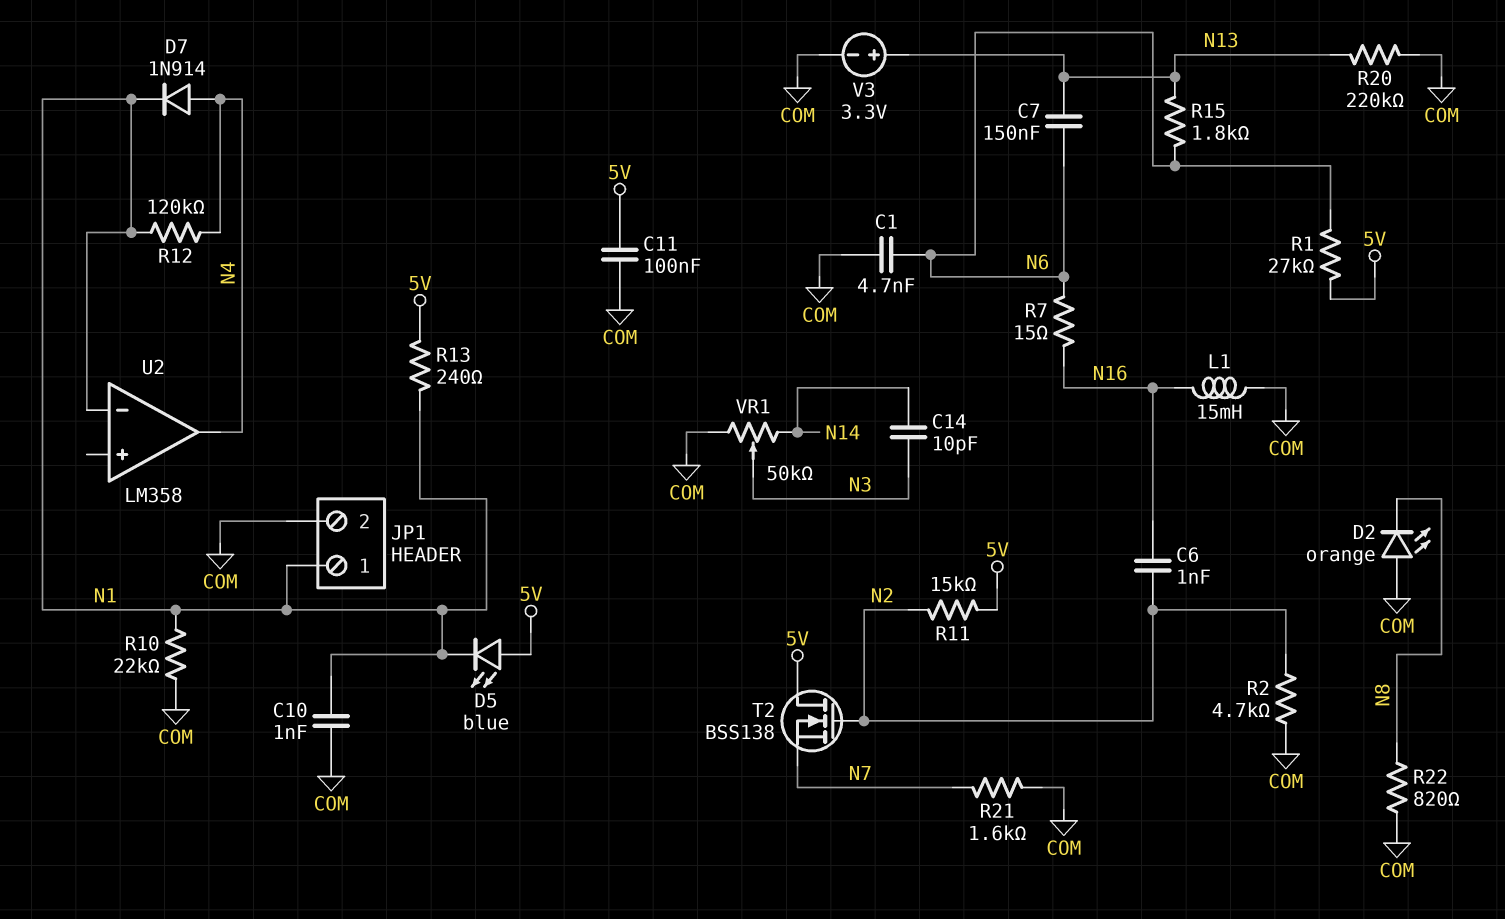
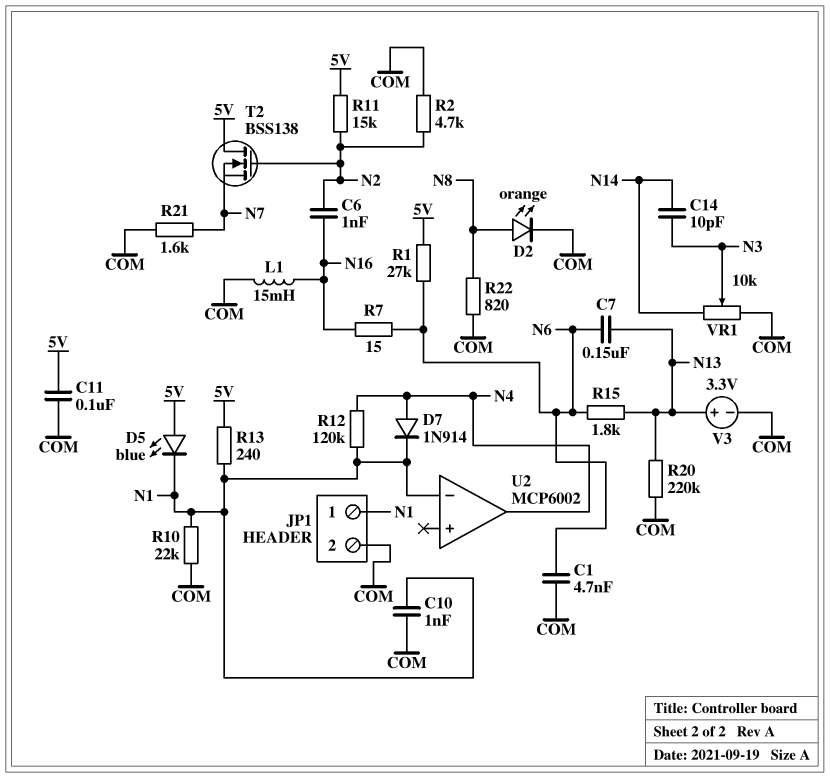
D2: LED orange (A COM, K N8) -> LED orange (A N8, K COM)
U2: LM358 -> MCP6002
VR1: 50k (COM, N14, wiper N3) -> 10k (COM, N14, wiper N3)

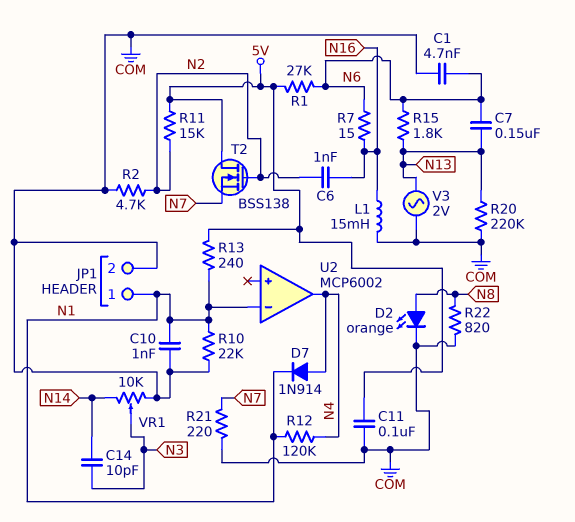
D5: LED blue (A 5V, K N1) -> none
R21: 1.6k (COM, N7) -> 220 (COM, N7)
V3: 3.3V (plus N13, minus COM) -> AC 2V (COM, N13)

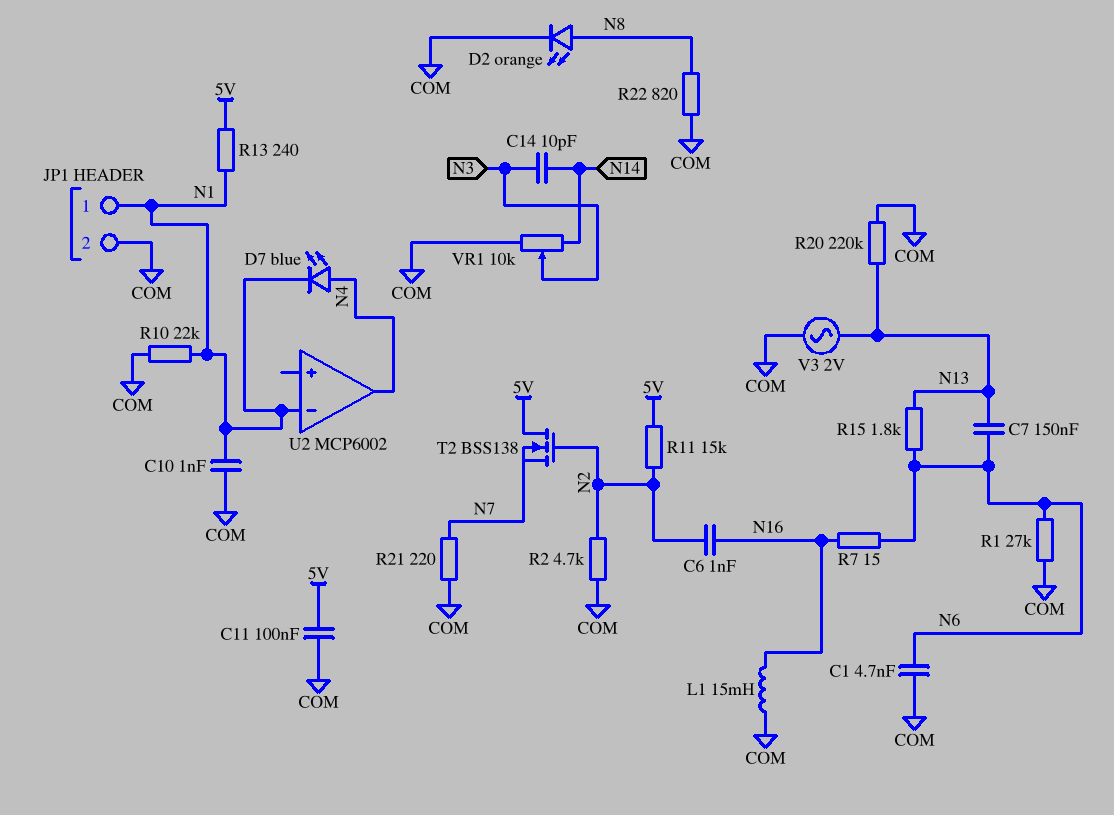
D7: diode 1N914 (A N4, K N1) -> LED blue (A N4, K N1)
R1: 27k (5V, N6) -> 27k (COM, N6)
R12: 120k (N1, N4) -> none

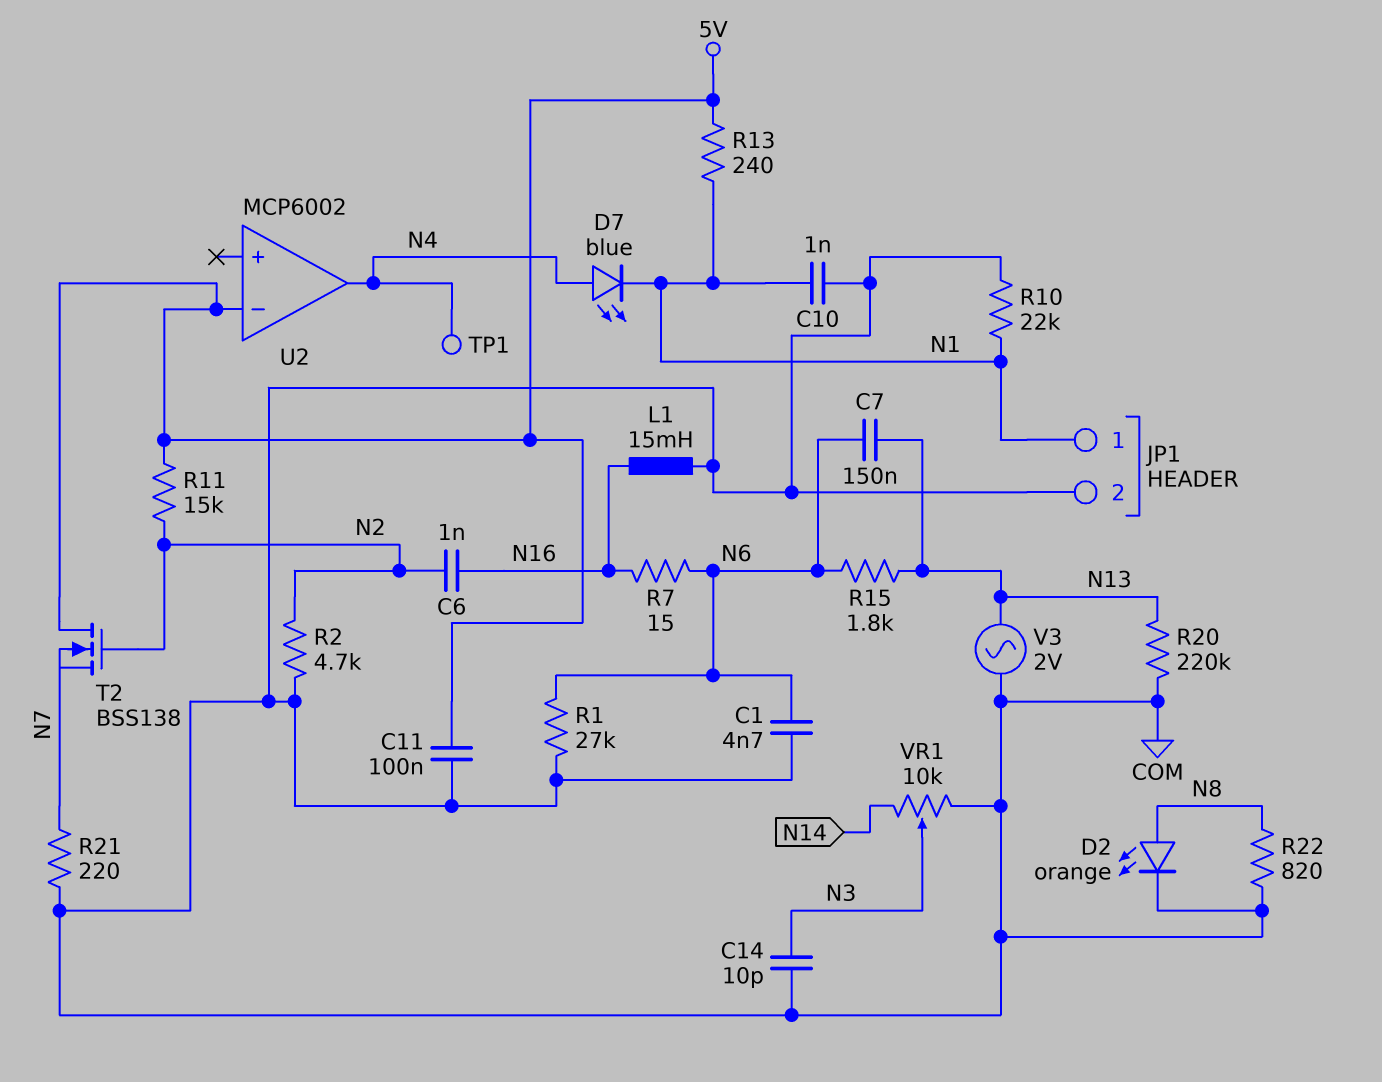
C14: 10pF (N3, N14) -> 10pF (COM, N3)
TP1: none -> test point (N4)
U2 pin in-: N1 -> 5V

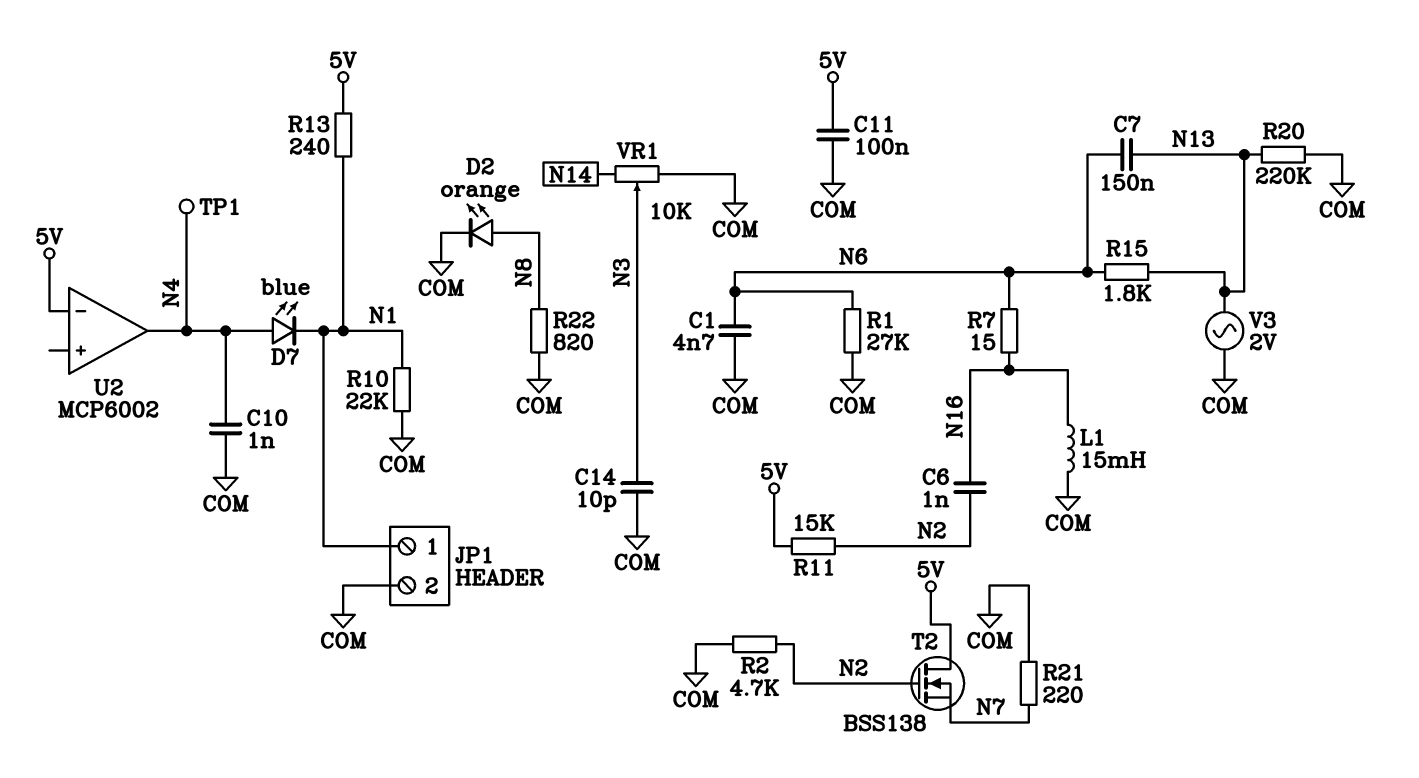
C10: 1nF (COM, N1) -> 1nF (COM, N4)

